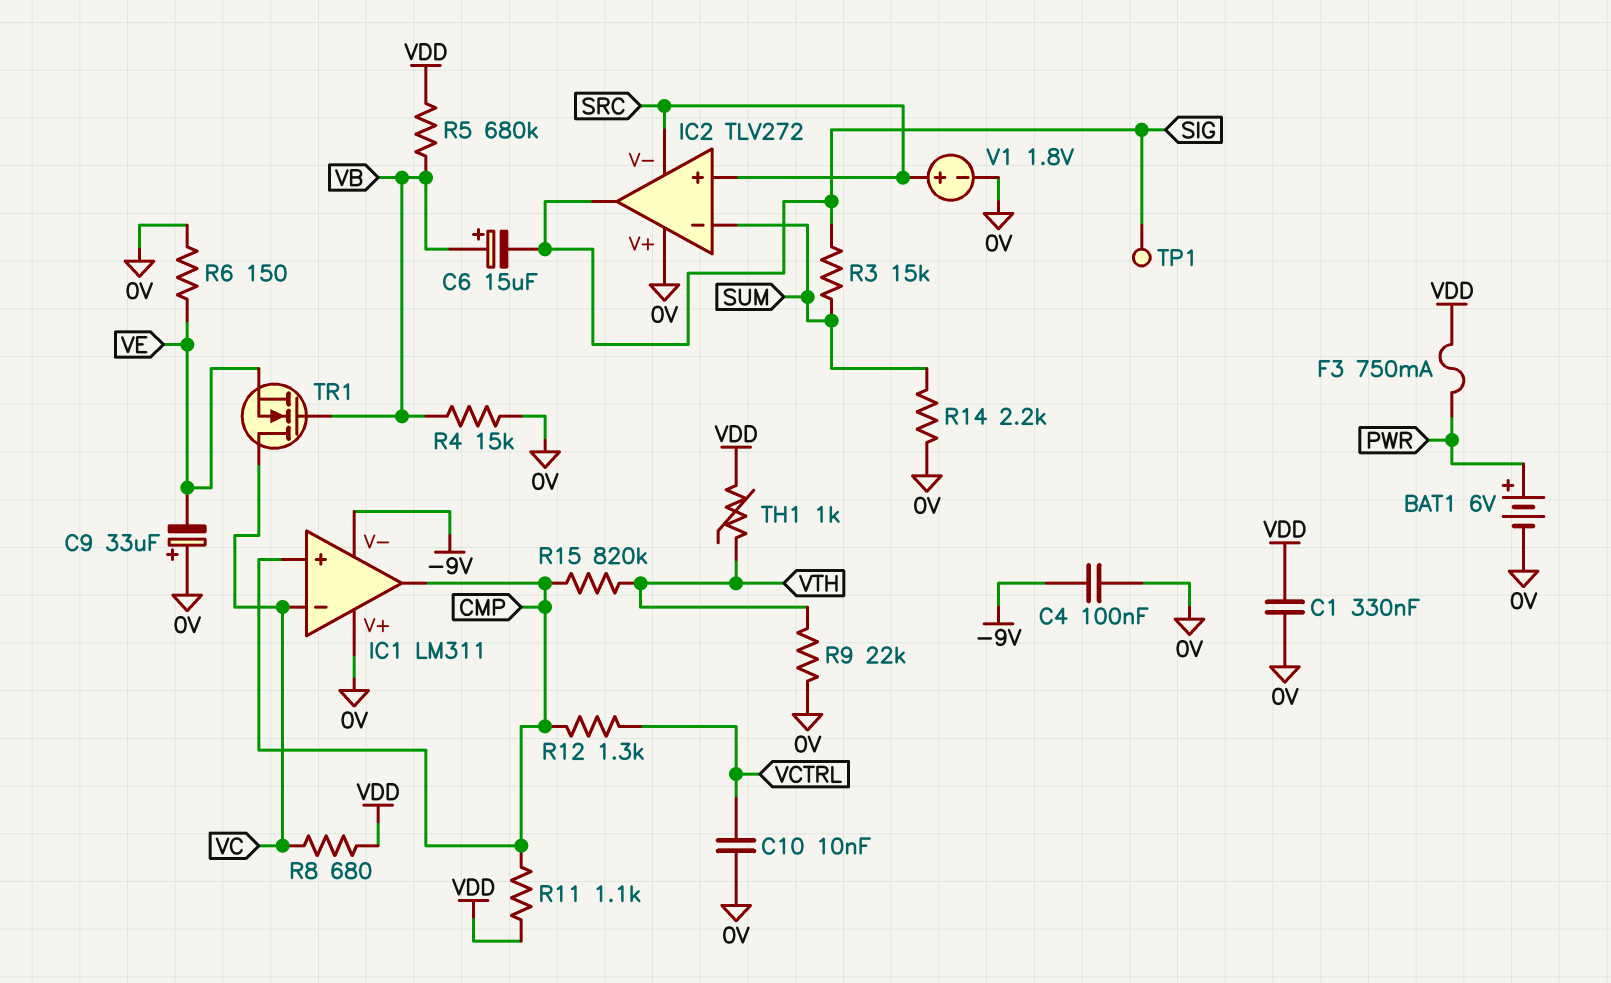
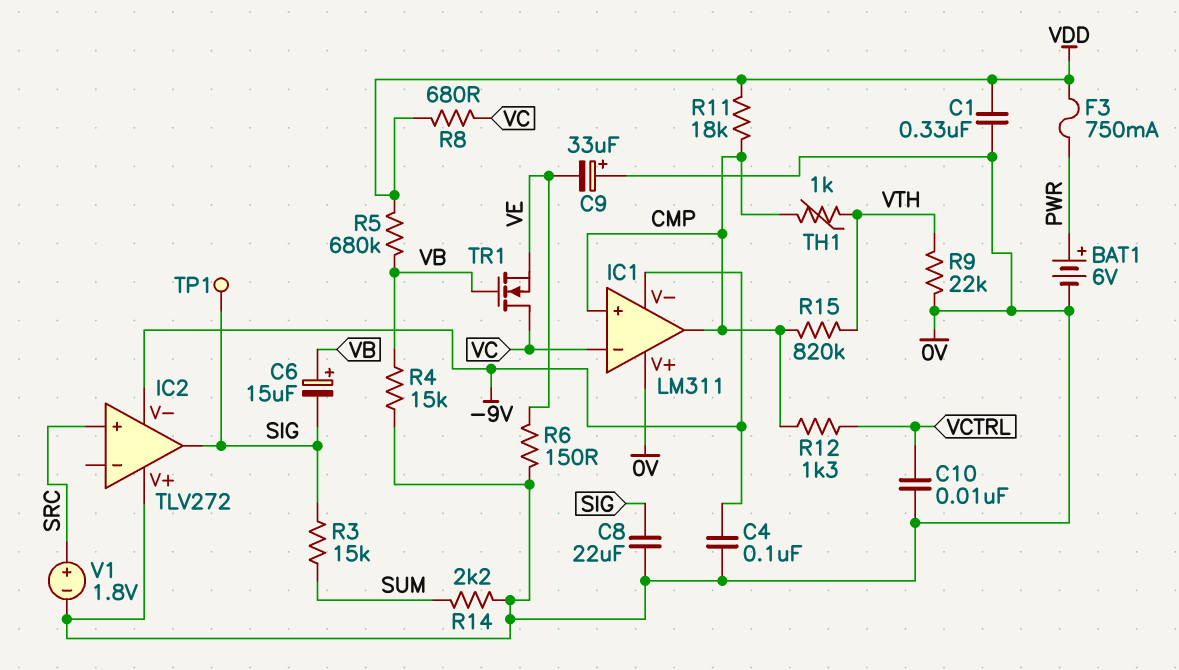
C8: none -> 22uF (0V, SIG)
IC2 pin V-: SRC -> -9V
IC2 pin in-: SUM -> none
R11: 1.1k (CMP, VDD) -> 18k (CMP, VDD)
TH1: 1k (VDD, VTH) -> 1k (CMP, VTH)

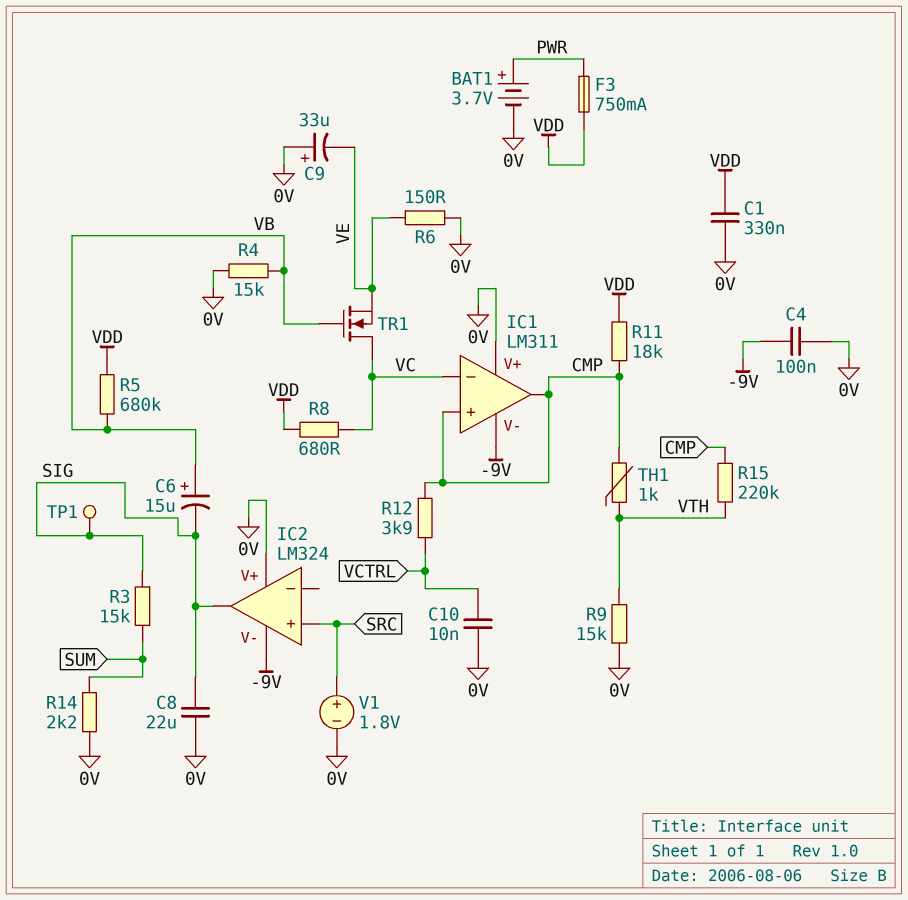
BAT1: 6V (plus PWR, minus 0V) -> 3.7V (plus PWR, minus 0V)
IC2: TLV272 -> LM324
R9: 22k (0V, VTH) -> 15k (0V, VTH)
R12: 1.3k (CMP, VCTRL) -> 3.9k (CMP, VCTRL)
R15: 820k (CMP, VTH) -> 220k (CMP, VTH)

